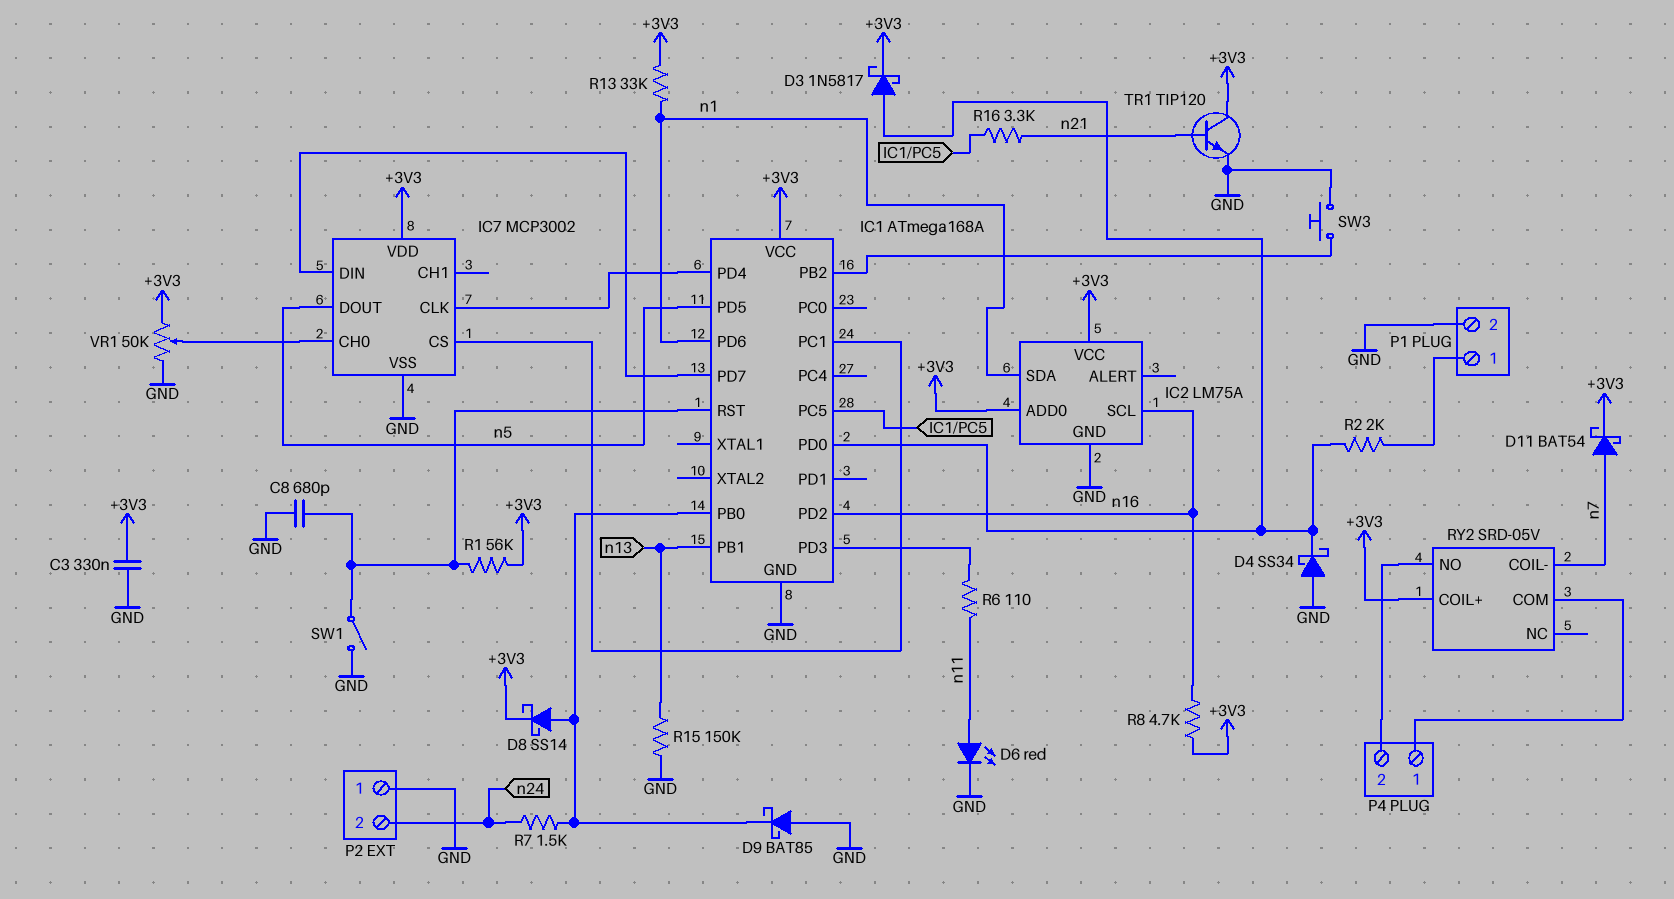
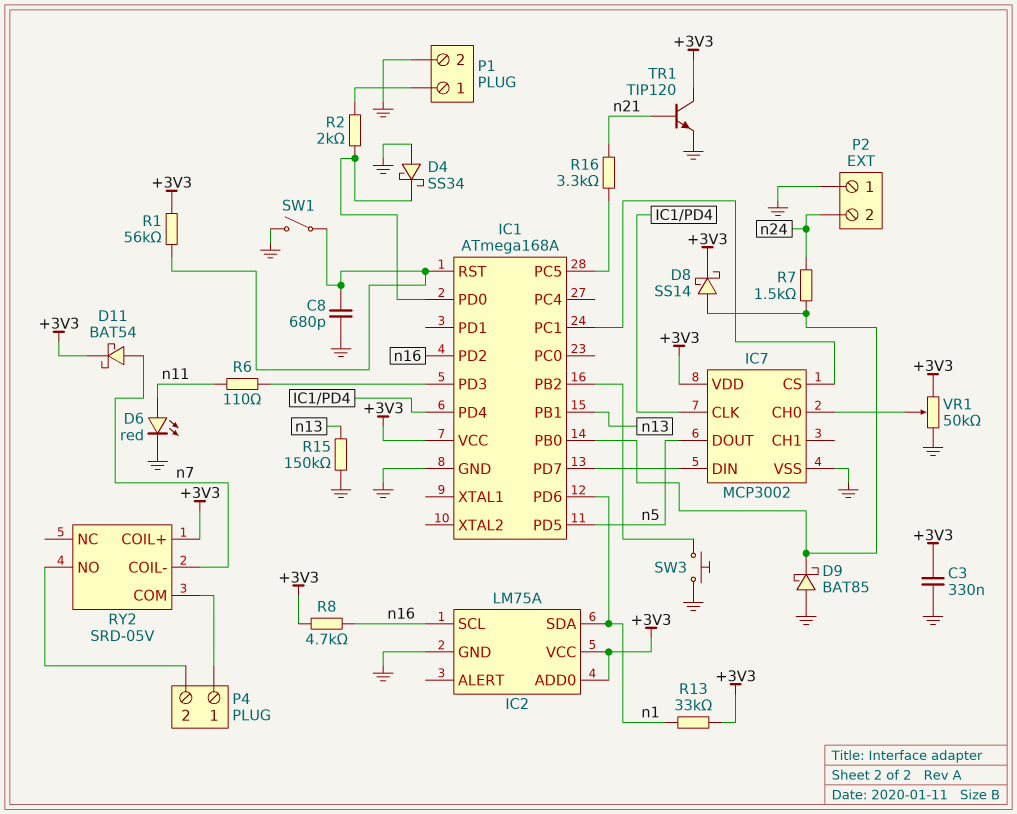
D3: schottky 1N5817 (A IC1/PD0, K +3V3) -> none

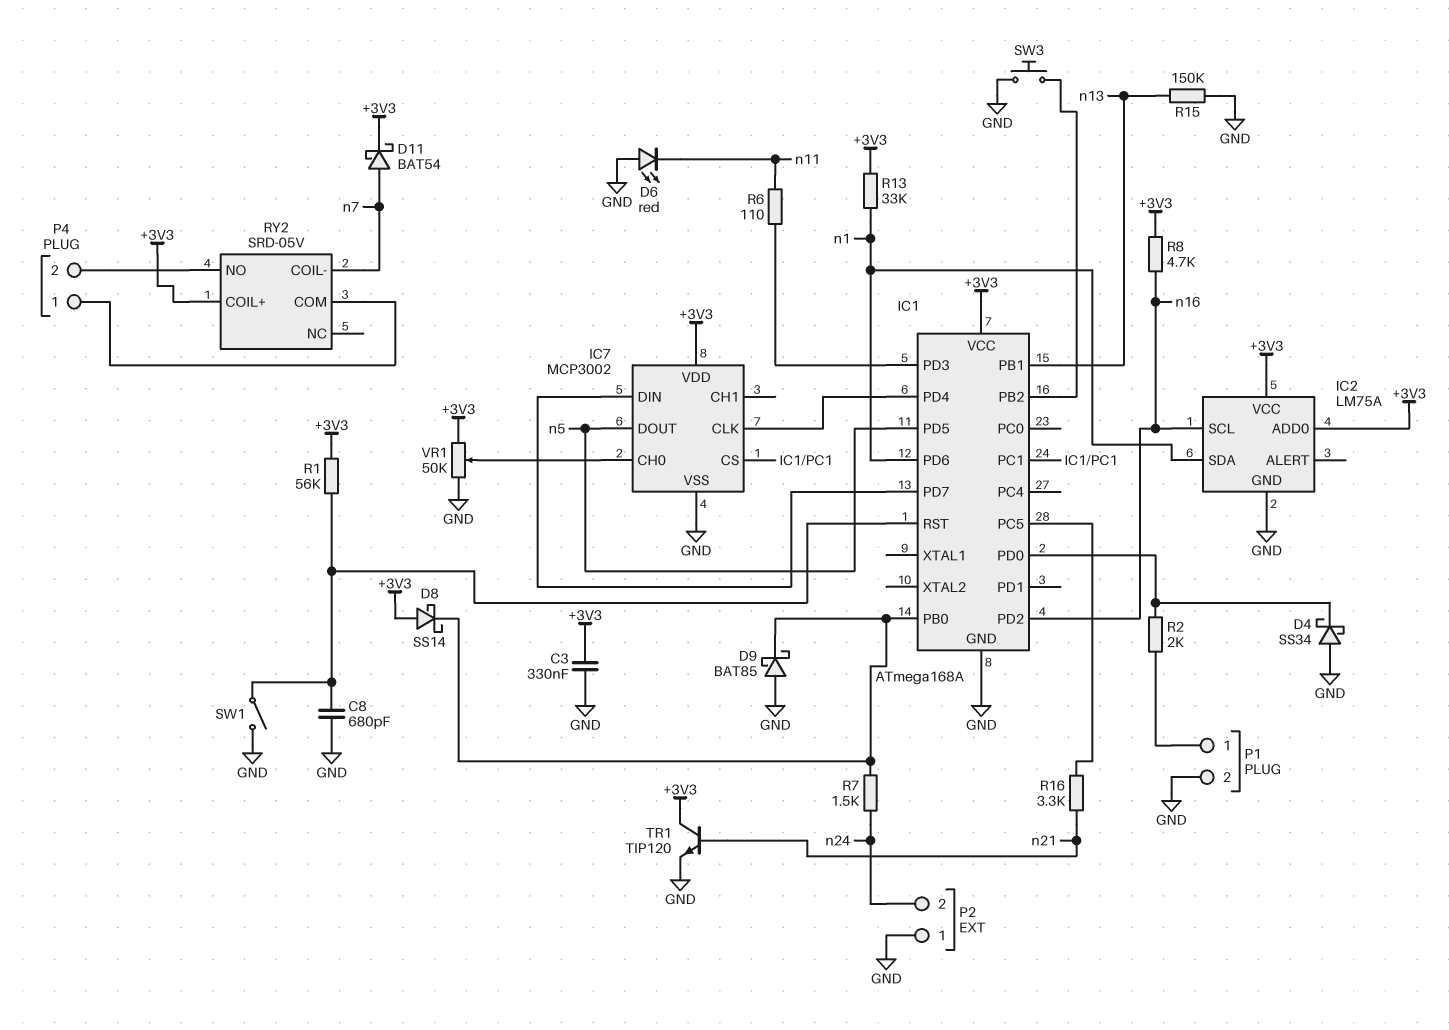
D6: LED red (A n11, K GND) -> LED red (A GND, K n11)
D8: schottky SS14 (A IC1/PB0, K +3V3) -> schottky SS14 (A +3V3, K IC1/PB0)

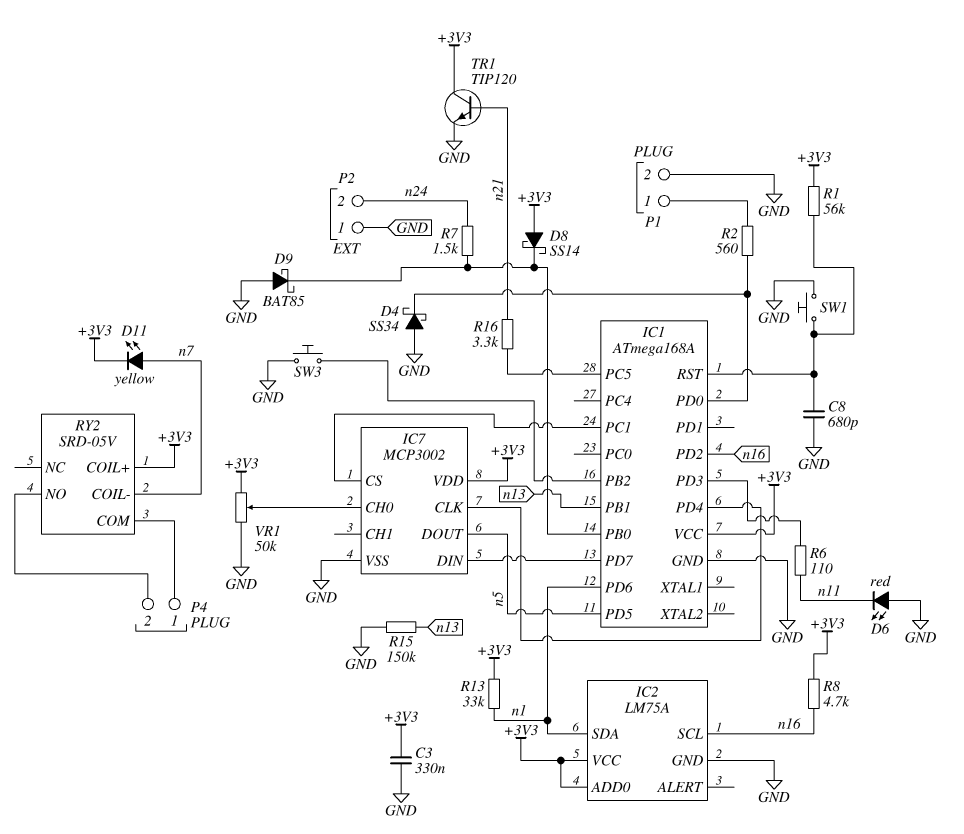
D11: schottky BAT54 (A n7, K +3V3) -> LED yellow (A n7, K +3V3)
R2: 2k (IC1/PD0, P1/1) -> 560 (IC1/PD0, P1/1)
SW1: switch (GND, IC1/RST) -> button (GND, IC1/RST)

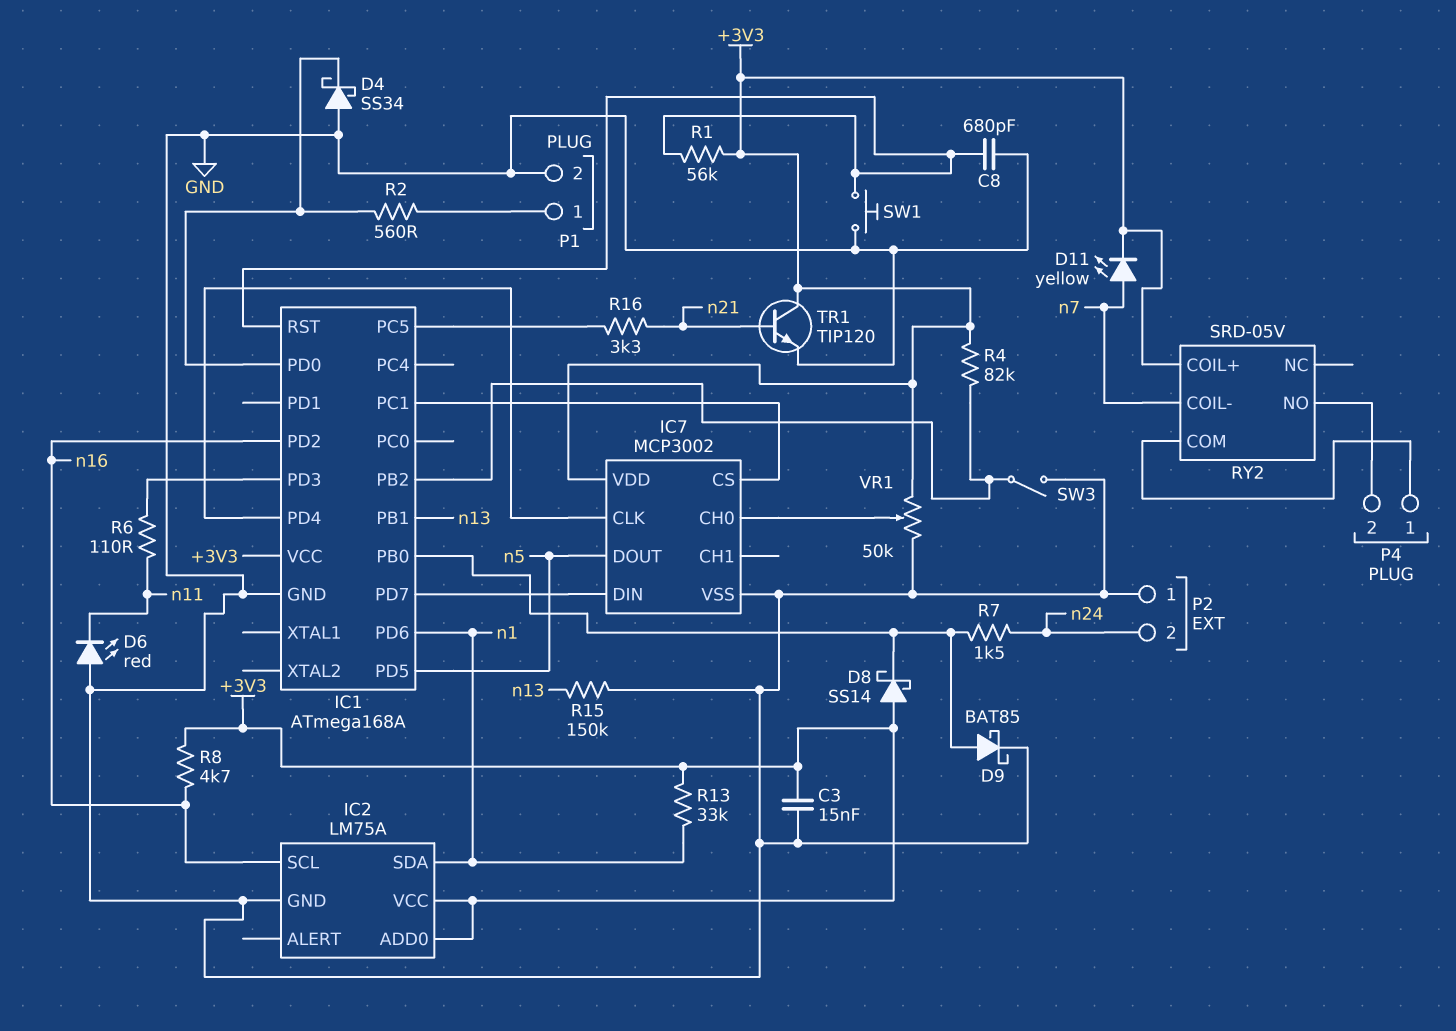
C3: 330nF (+3V3, GND) -> 15nF (+3V3, GND)
D9: schottky BAT85 (A GND, K IC1/PB0) -> schottky BAT85 (A IC1/PB0, K GND)
R4: none -> 82k (+3V3, IC1/PB2)
SW3: button (GND, IC1/PB2) -> switch (GND, IC1/PB2)

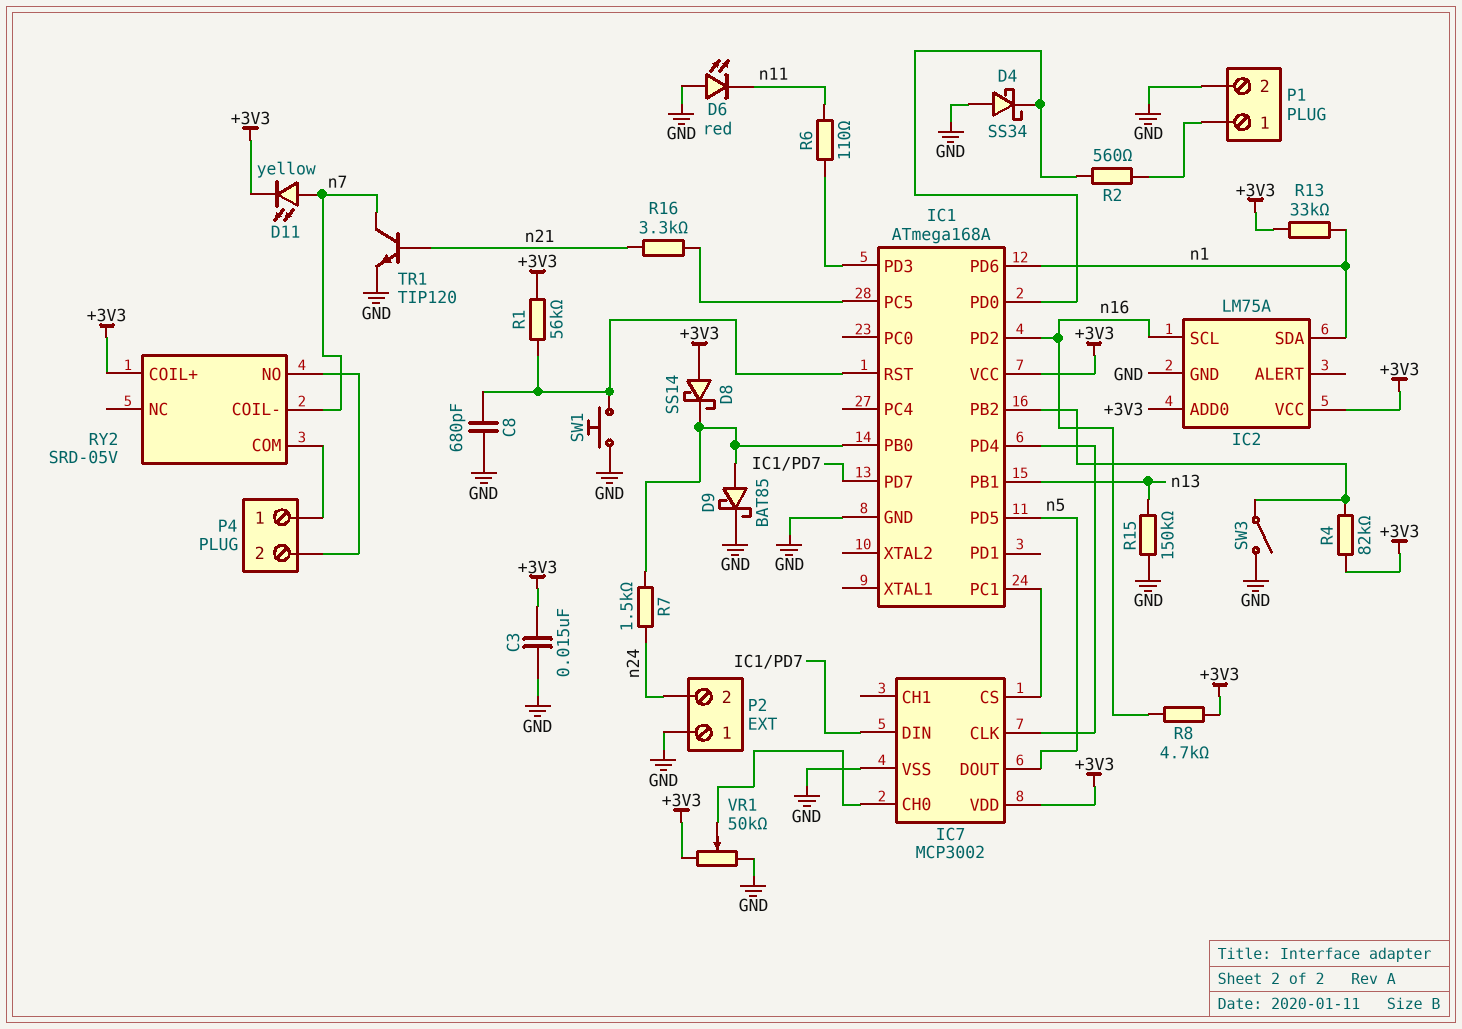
TR1: NPN TIP120 (B n21, C +3V3, E GND) -> NPN TIP120 (B n21, C n7, E GND)

